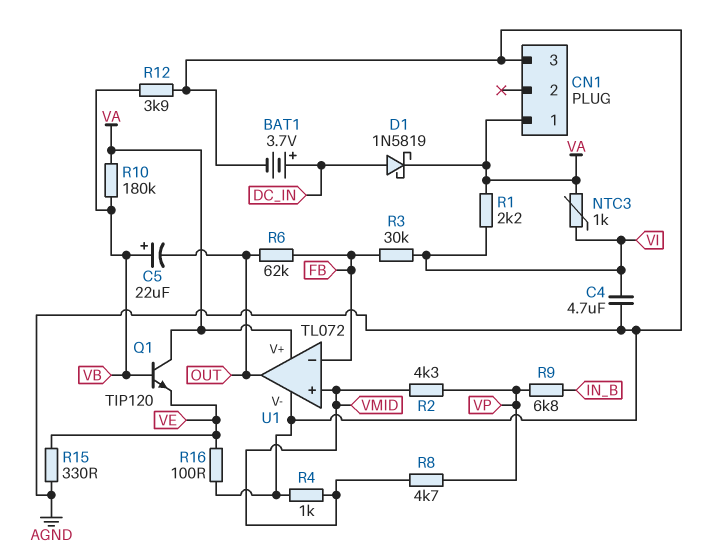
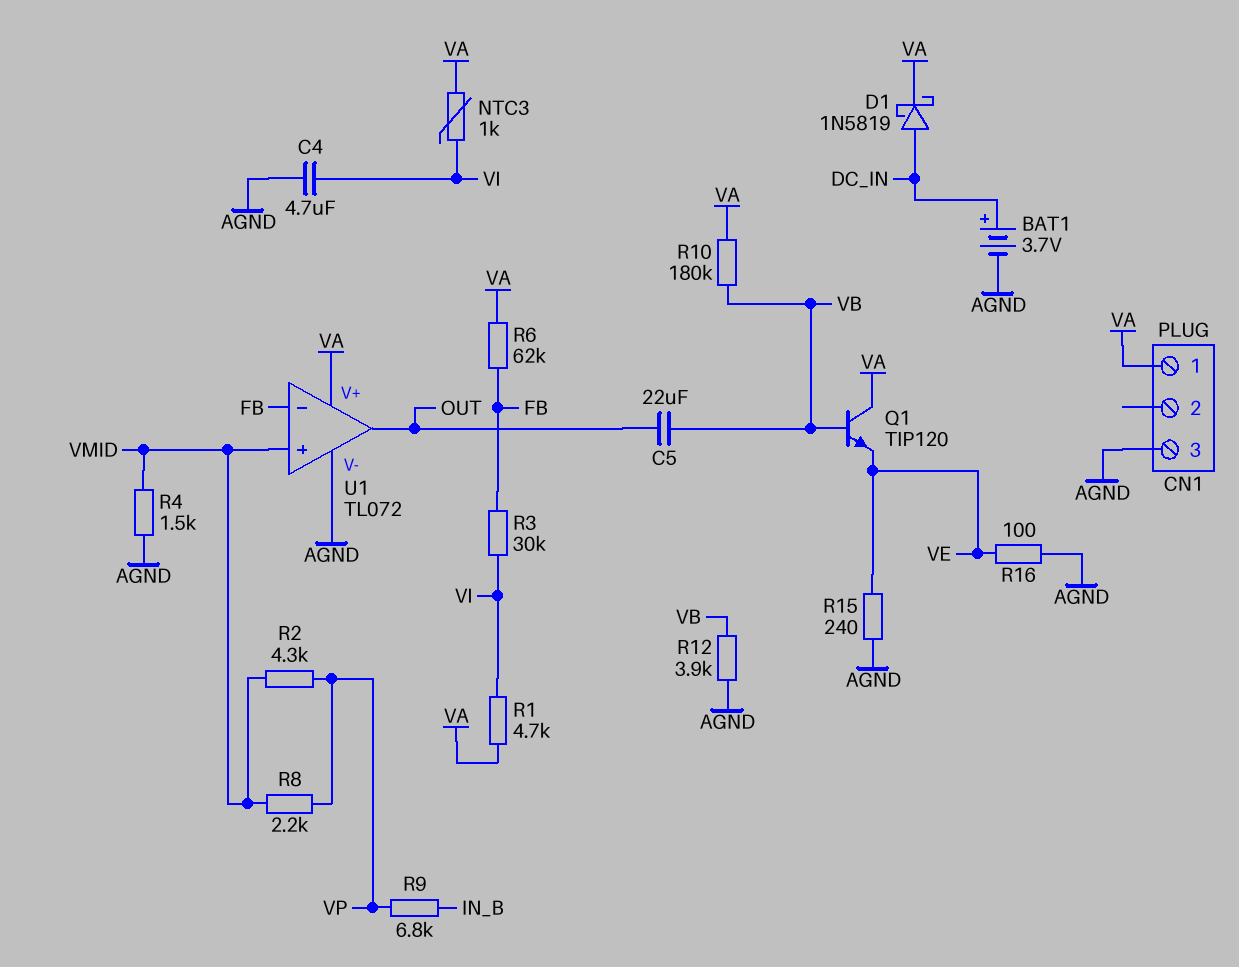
C5: 22uF (plus VB, minus OUT) -> 22uF (OUT, VB)
R1: 2.2k (VA, VI) -> 4.7k (VA, VI)
R4: 1k (AGND, VMID) -> 1.5k (AGND, VMID)
R6: 62k (FB, OUT) -> 62k (FB, VA)
R8: 4.7k (VMID, VP) -> 2.2k (VMID, VP)
R15: 330 (AGND, VE) -> 240 (AGND, VE)

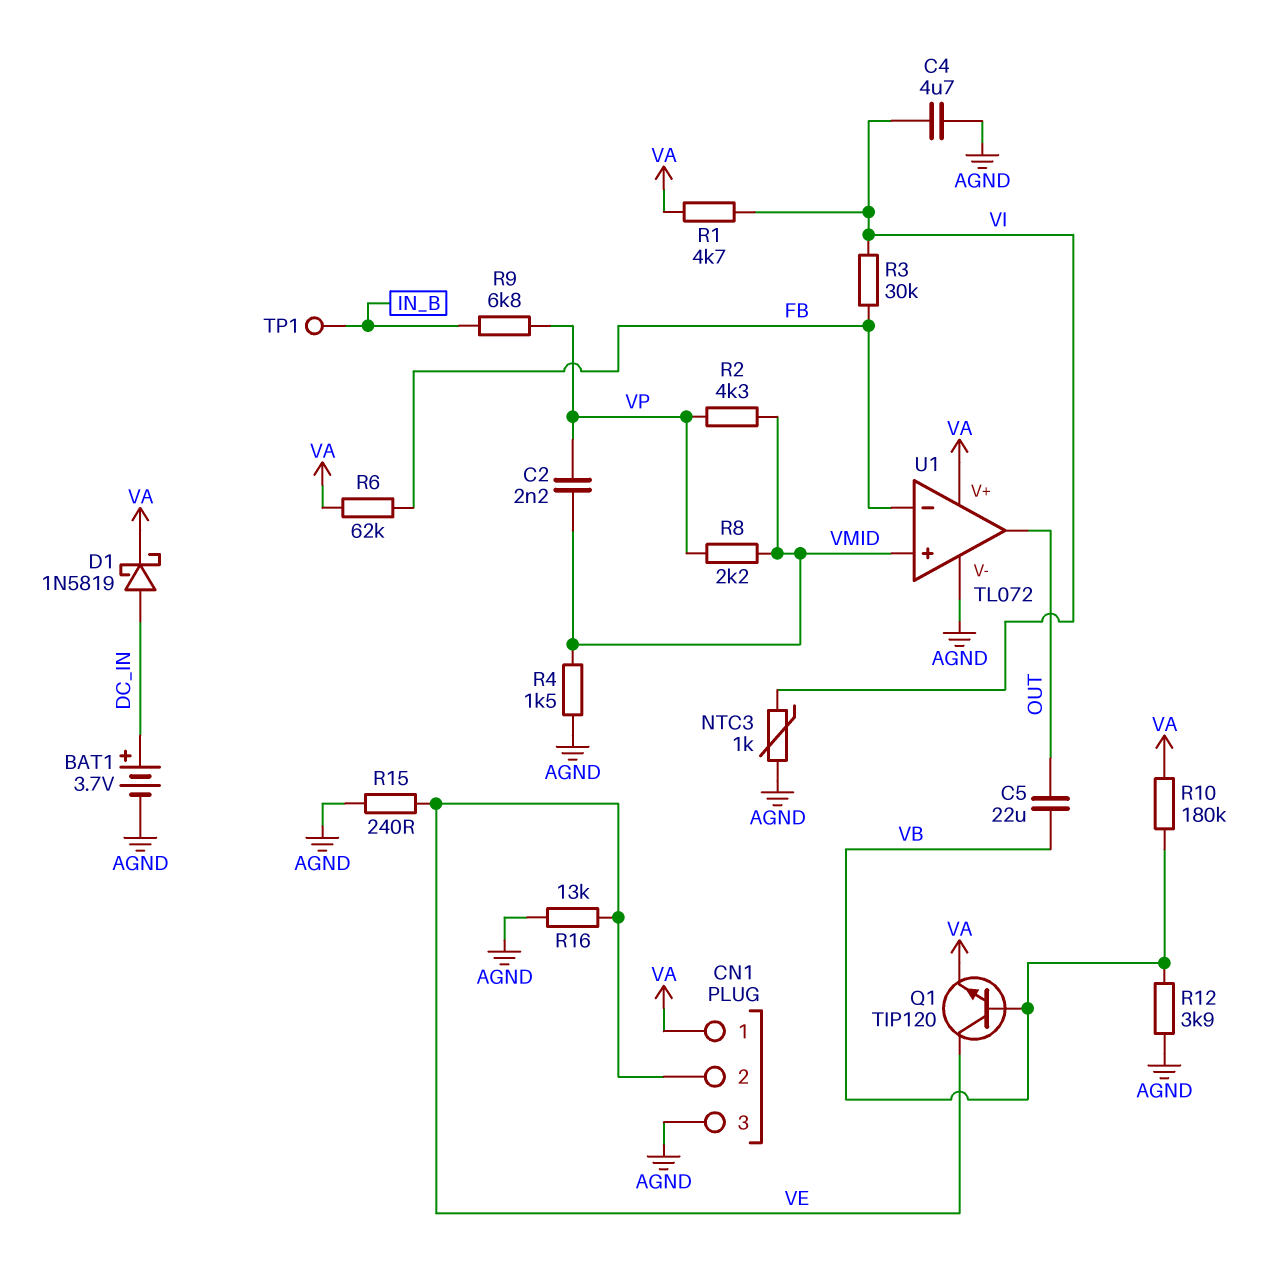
C2: none -> 2.2nF (VMID, VP)
CN1 pin 2: none -> VE
NTC3: 1k (VA, VI) -> 1k (AGND, VI)
Q1: NPN TIP120 (B VB, C VA, E VE) -> NPN TIP120 (B VB, C VE, E VA)
R16: 100 (AGND, VE) -> 13k (AGND, VE)
TP1: none -> test point (IN_B)

